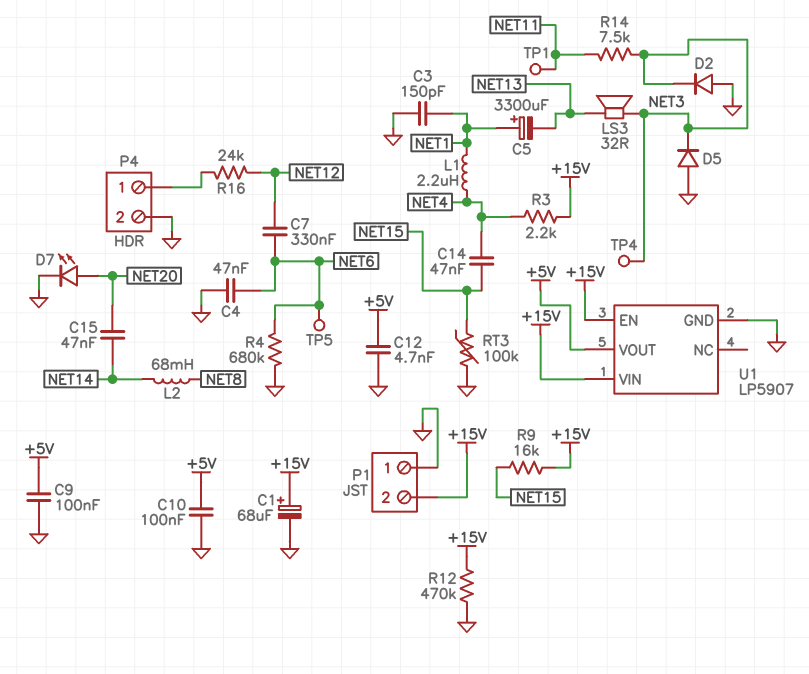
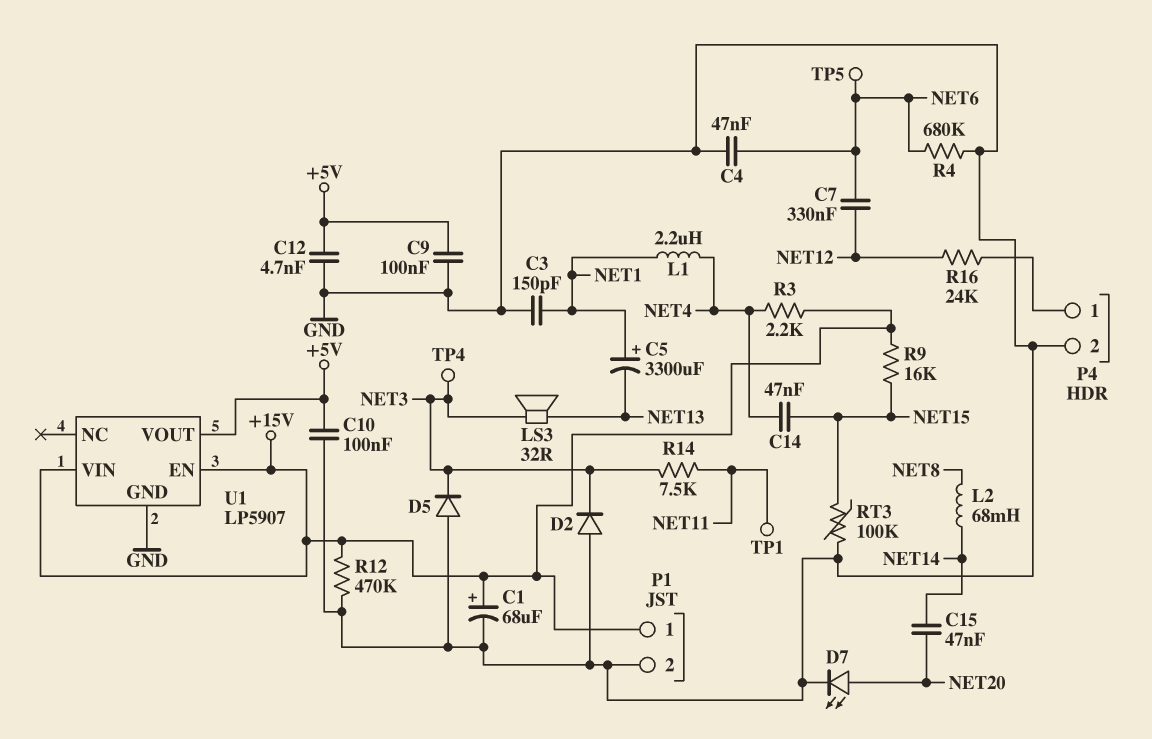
P1 pin 1: GND -> +15V
P1 pin 2: +15V -> GND

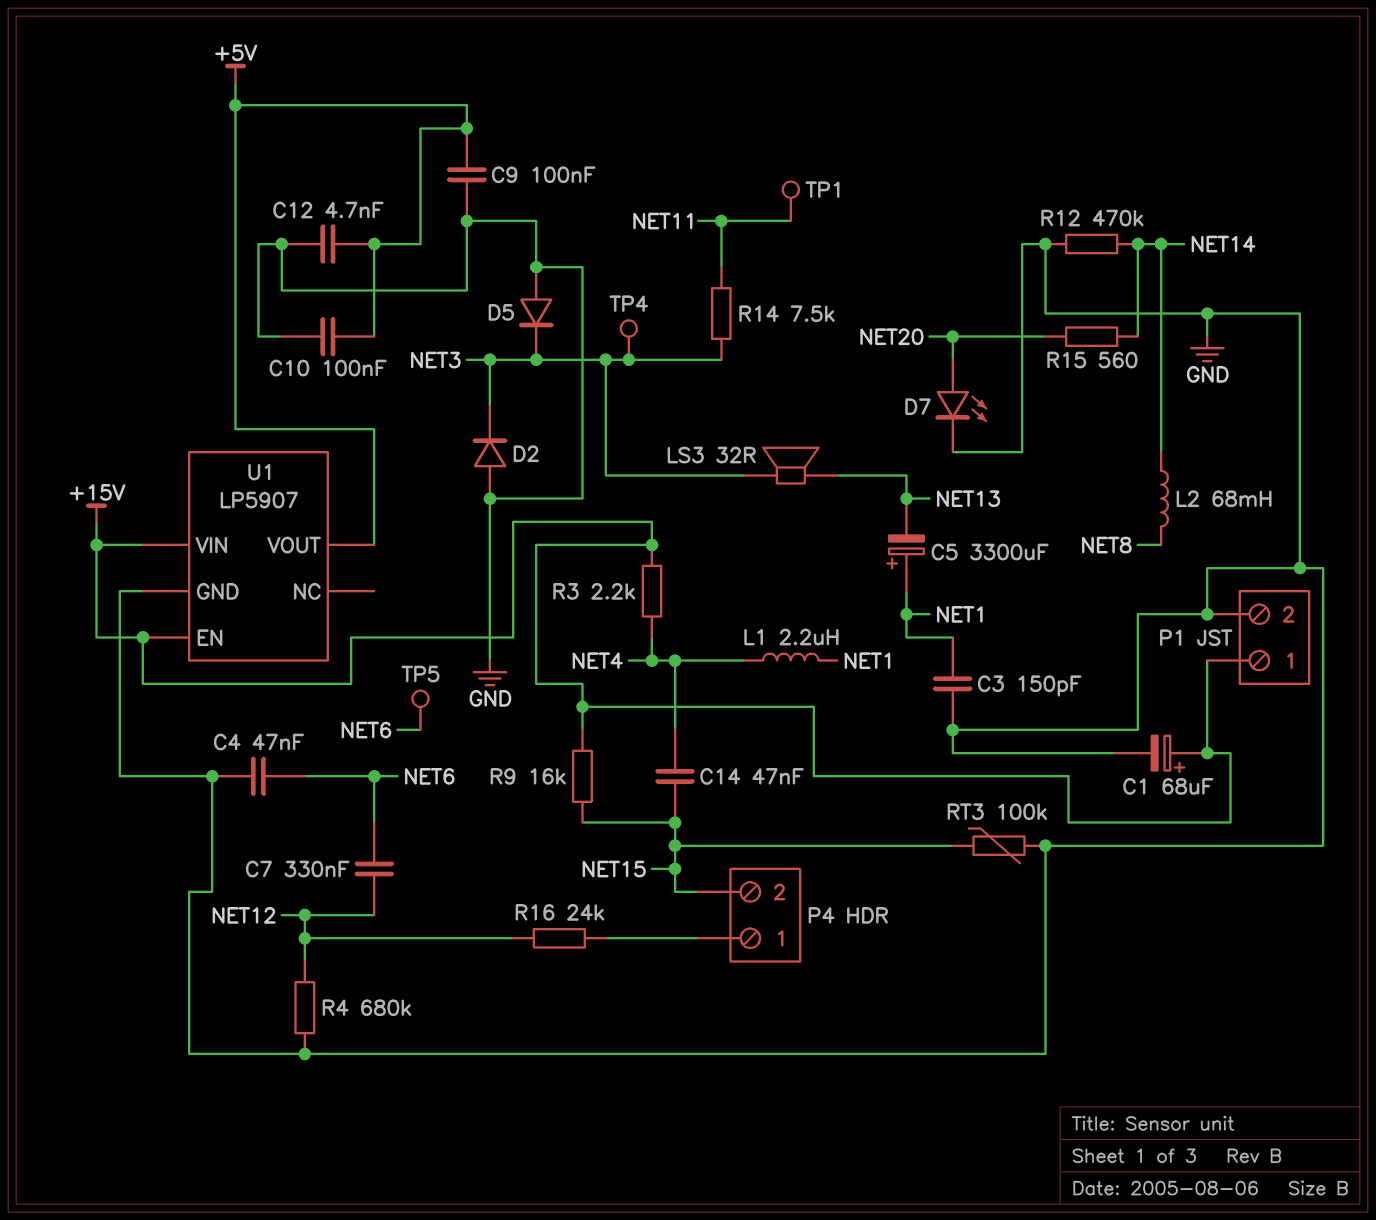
C15: 47nF (NET14, NET20) -> none
P4 pin 2: GND -> NET15
R4: 680k (GND, NET6) -> 680k (GND, NET12)
R12: 470k (+15V, GND) -> 470k (GND, NET14)
R15: none -> 560 (NET14, NET20)

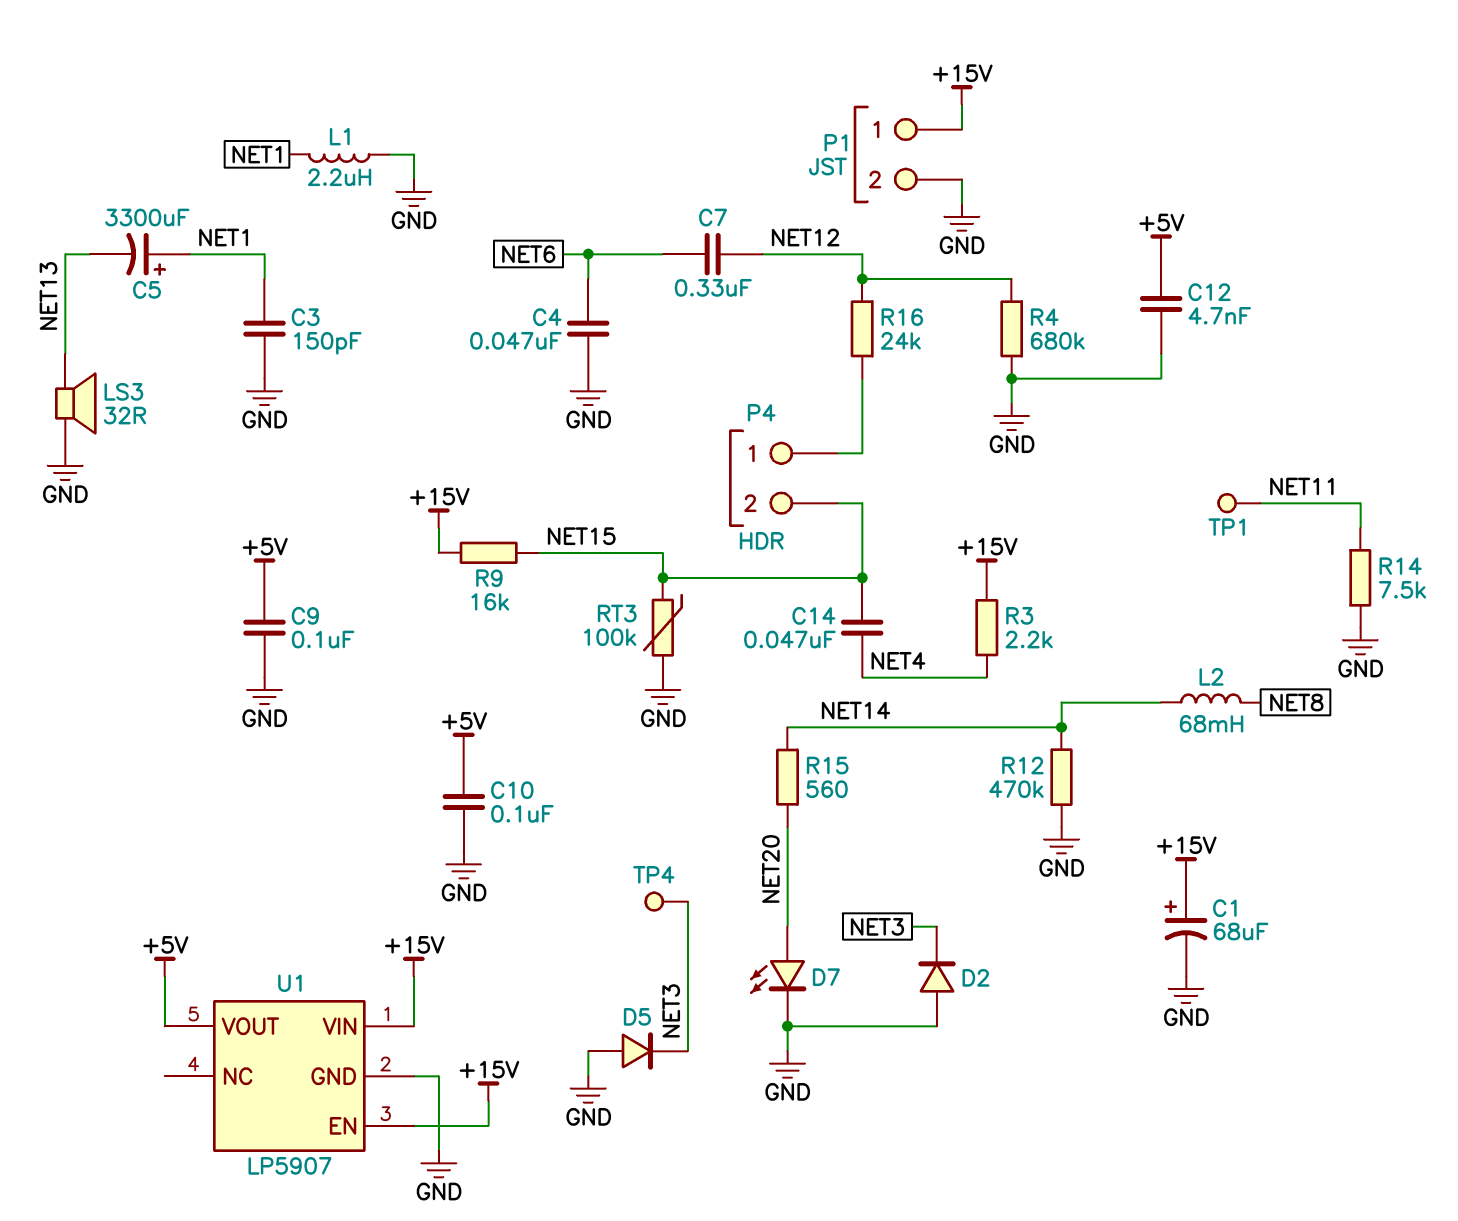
L1: 2.2uH (NET1, NET4) -> 2.2uH (GND, NET1)
LS3: speaker 32R (NET3, NET13) -> speaker 32R (GND, NET13)
R14: 7.5k (NET3, NET11) -> 7.5k (GND, NET11)
TP5: test point (NET6) -> none

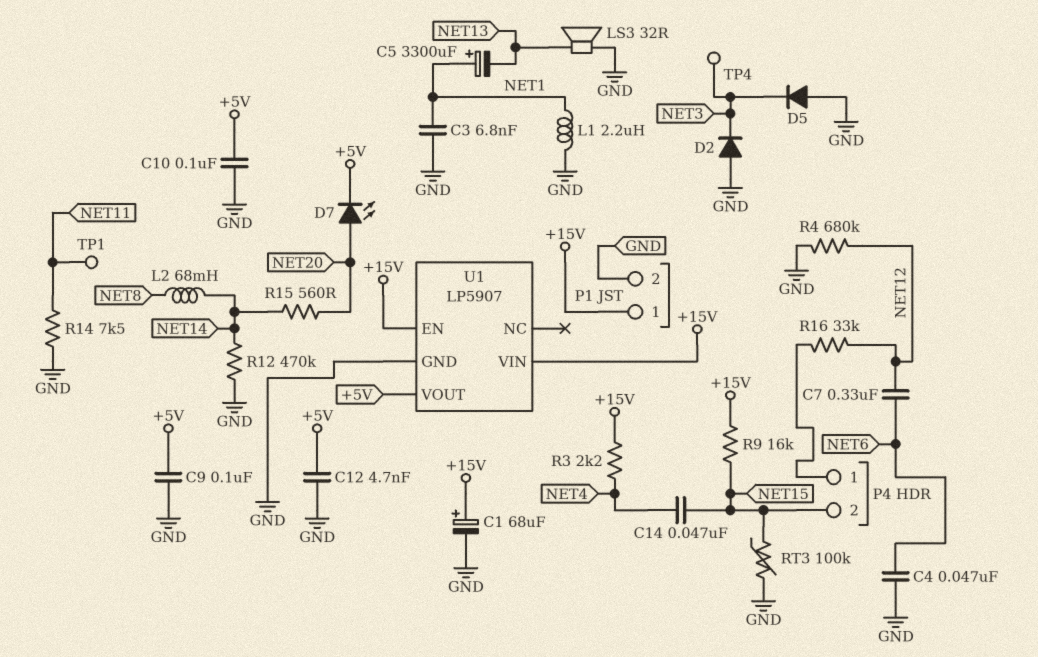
C3: 150pF (GND, NET1) -> 6.8nF (GND, NET1)
D7: LED (A NET20, K GND) -> LED (A NET20, K +5V)
R16: 24k (NET12, P4/1) -> 33k (NET12, P4/1)

